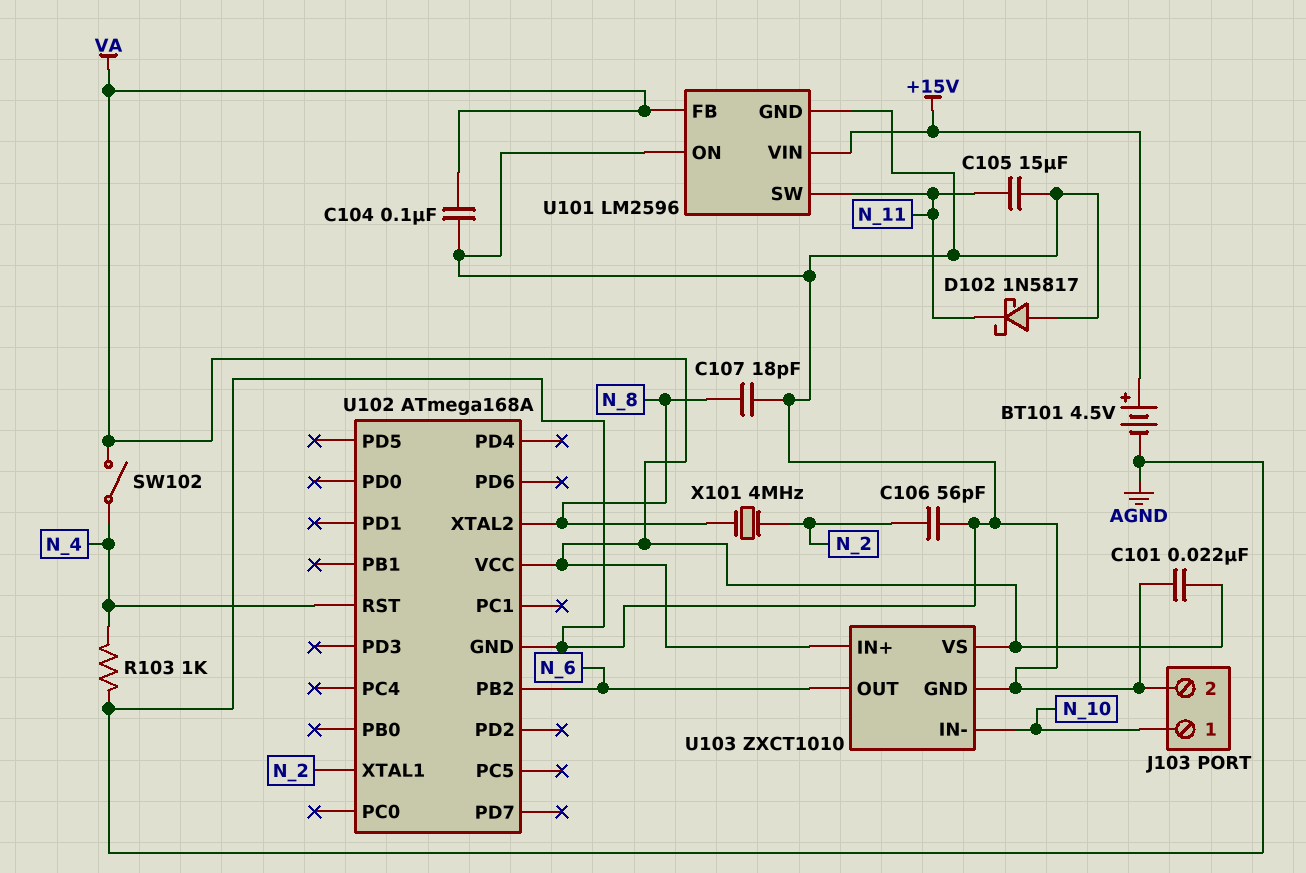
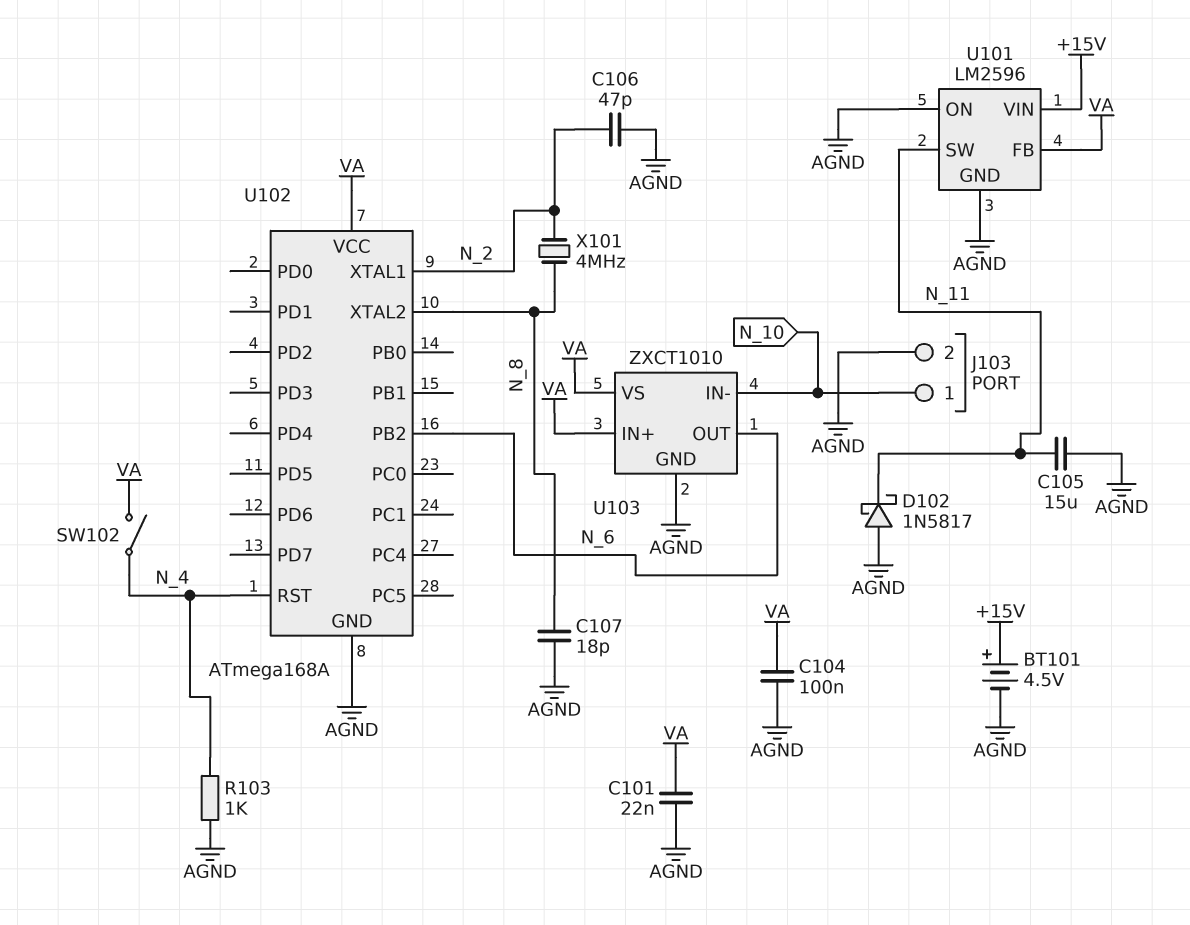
C106: 56pF (AGND, N_2) -> 47pF (AGND, N_2)

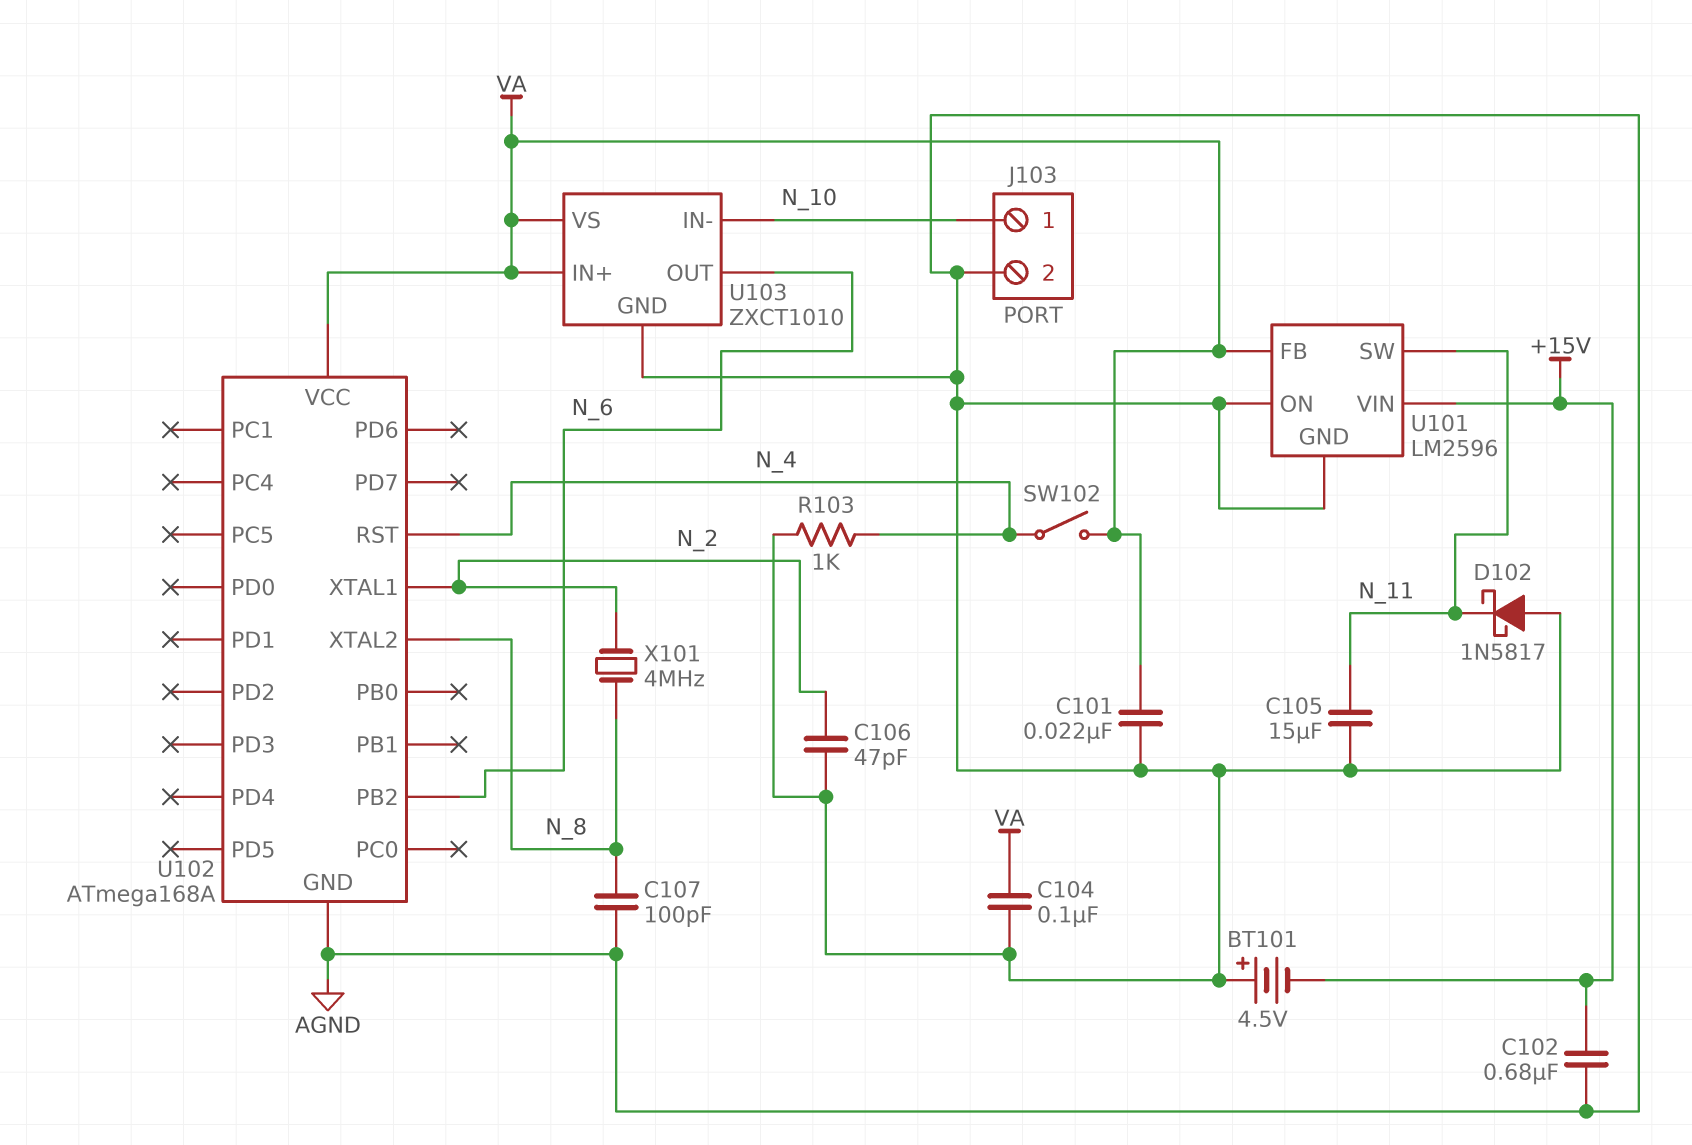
BT101: 4.5V (plus +15V, minus AGND) -> 4.5V (plus AGND, minus +15V)
C102: none -> 680nF (+15V, AGND)
C107: 18pF (AGND, N_8) -> 100pF (AGND, N_8)

